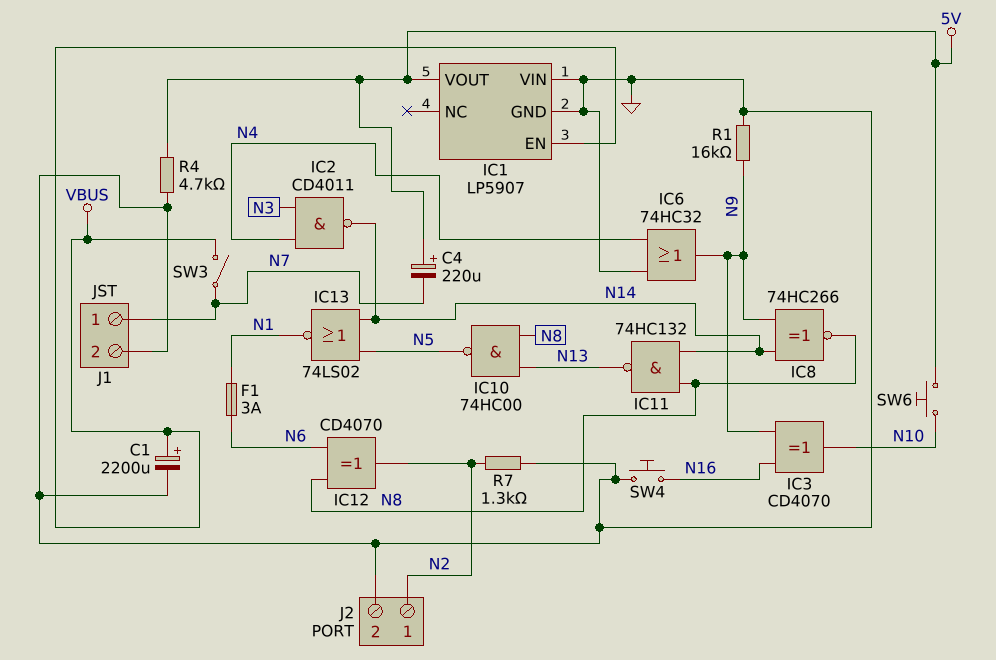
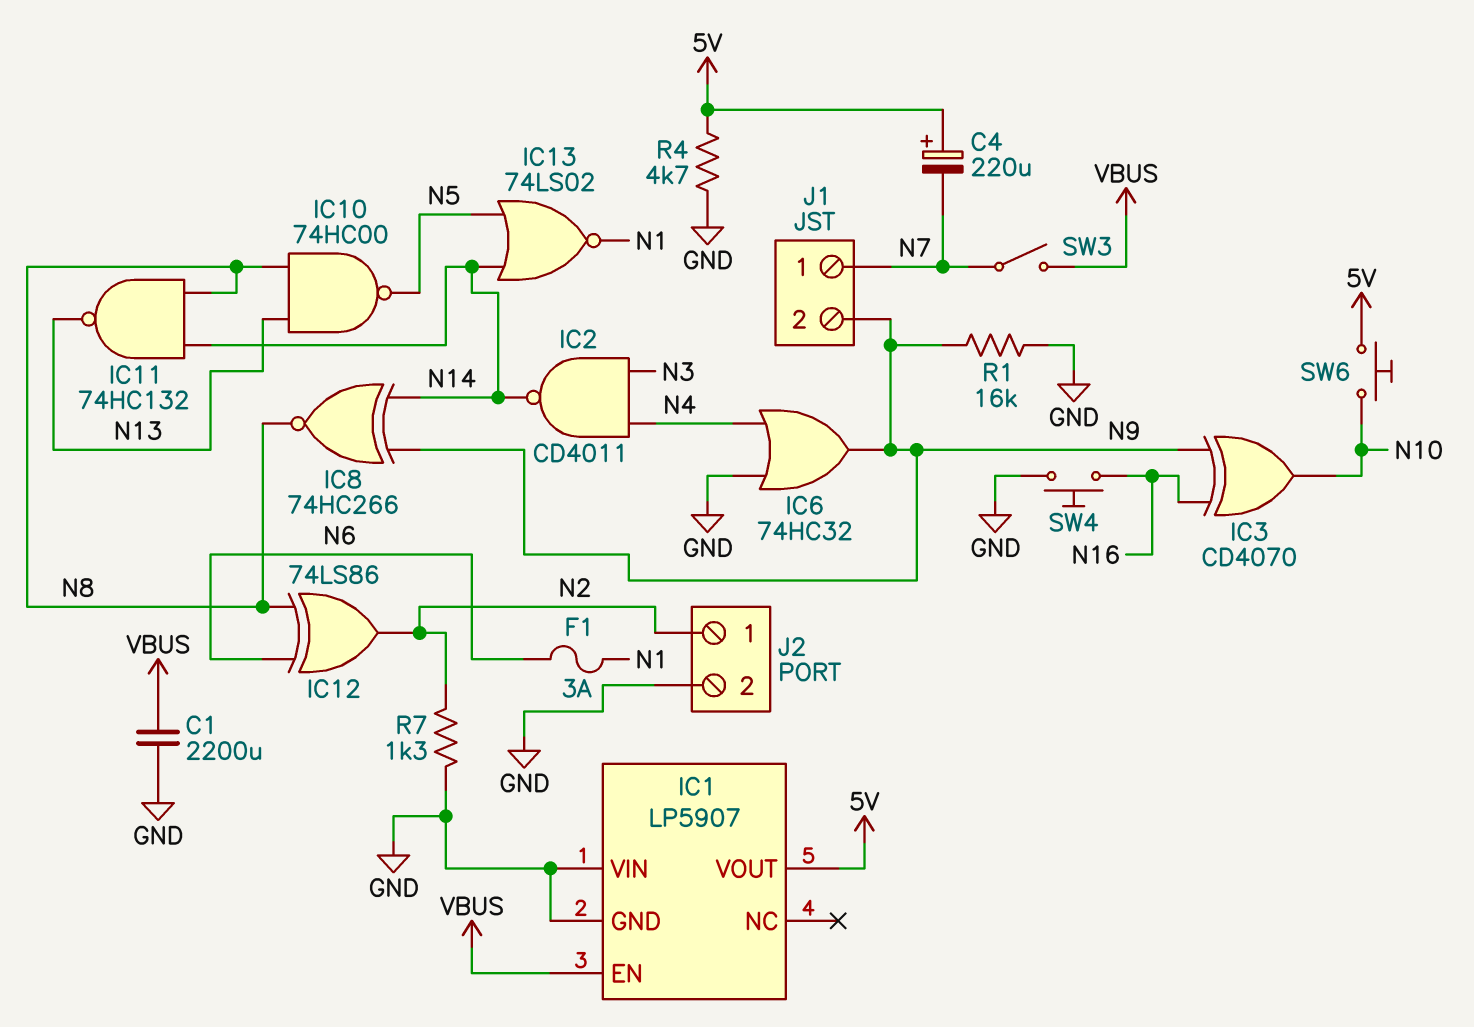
C1: 2200uF (plus VBUS, minus GND) -> 2200uF (GND, VBUS)
IC12: XOR CD4070 (in N6, in N8, out N2) -> XOR 74LS86 (in N6, in N8, out N2)
J1 pin 2: GND -> N9

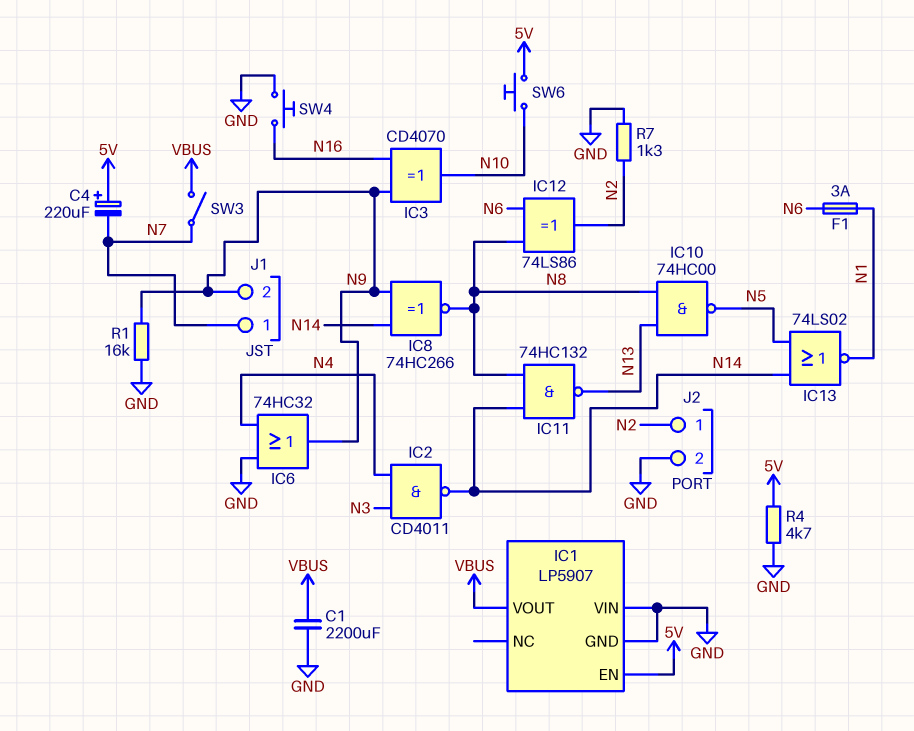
IC1 pin EN: VBUS -> 5V
IC1 pin VOUT: 5V -> VBUS

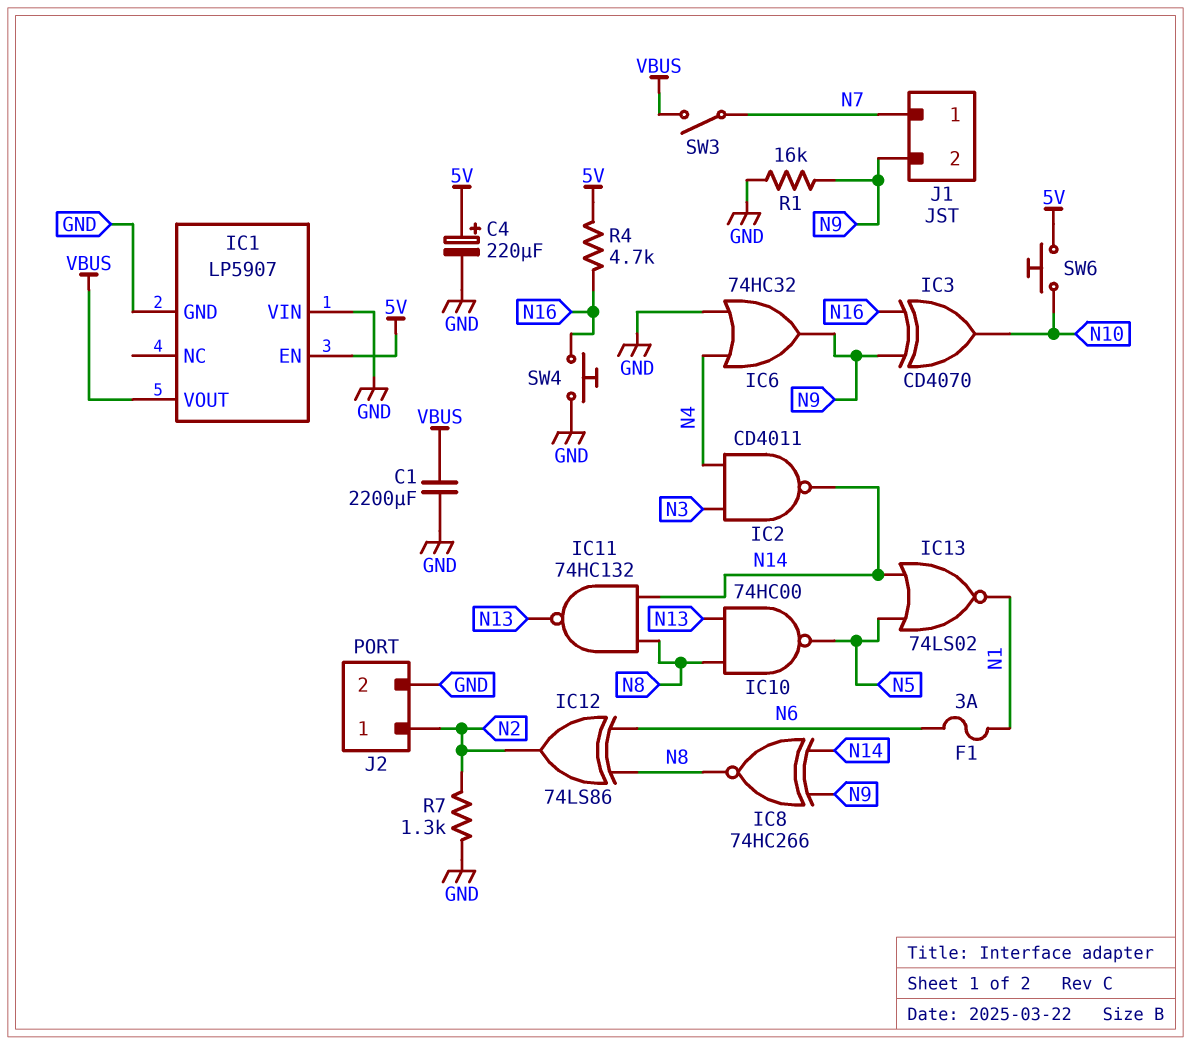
C4: 220uF (plus 5V, minus N7) -> 220uF (plus 5V, minus GND)
R4: 4.7k (5V, GND) -> 4.7k (5V, N16)

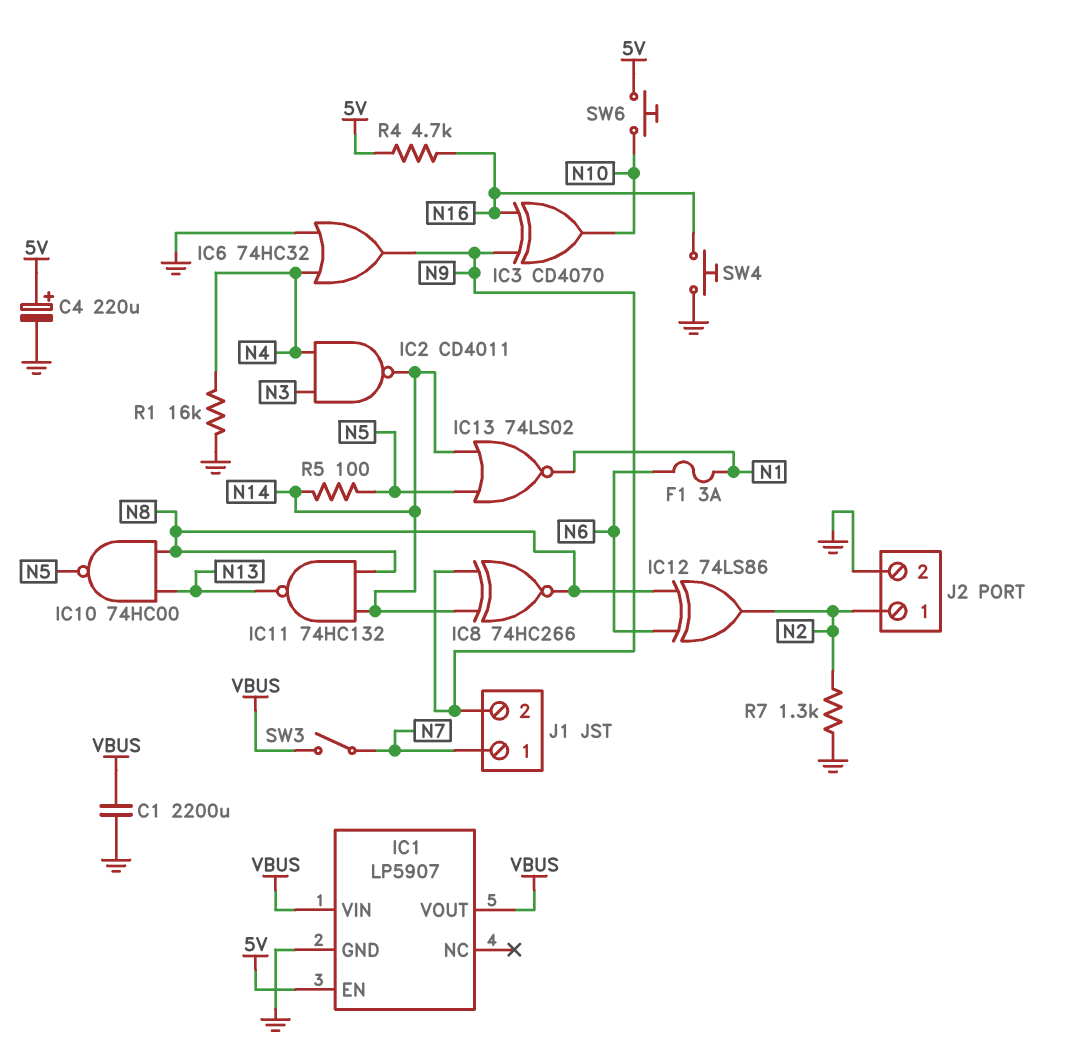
IC1 pin VIN: GND -> VBUS
R1: 16k (GND, N9) -> 16k (GND, N4)
R5: none -> 100 (N5, N14)

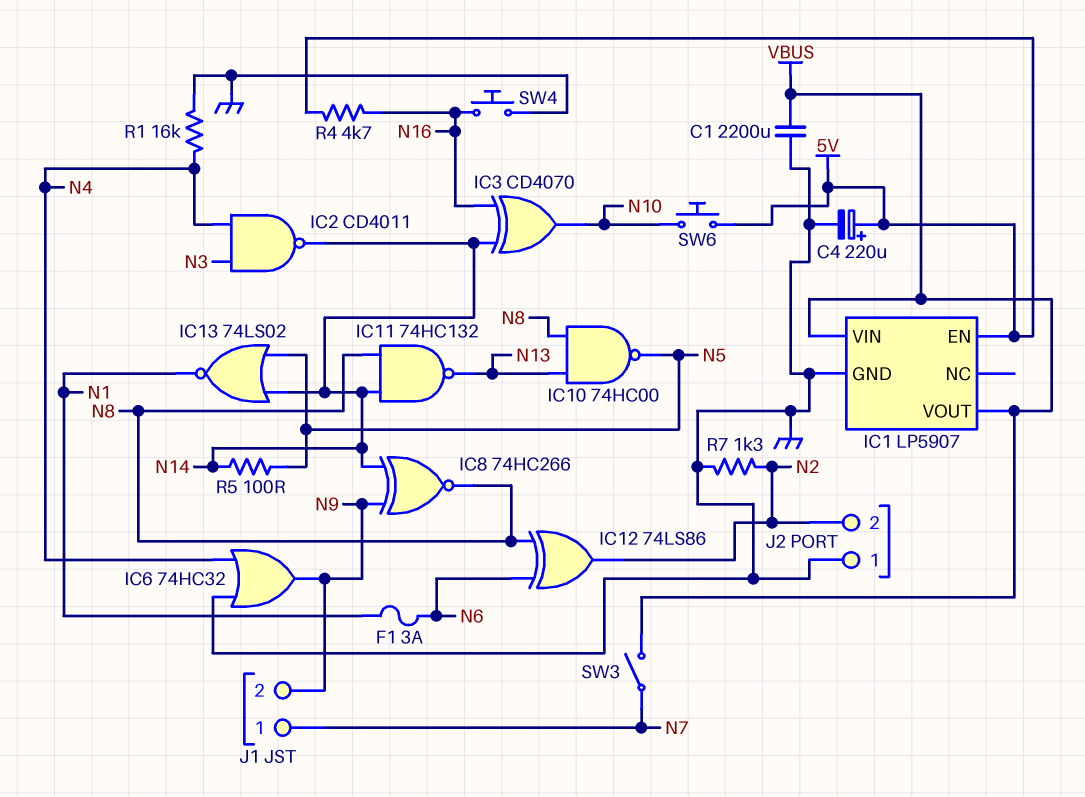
IC3: XOR CD4070 (in N9, in N16, out N10) -> XOR CD4070 (in N14, in N16, out N10)
J2 pin 1: N2 -> GND
J2 pin 2: GND -> N2

